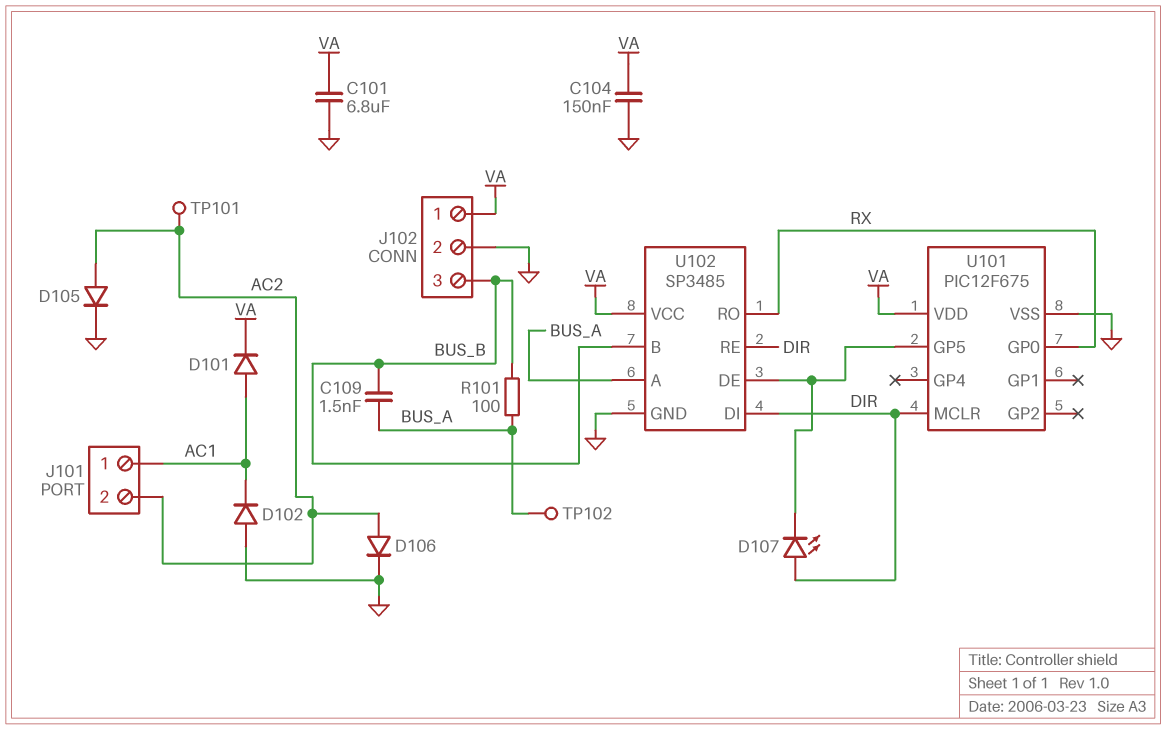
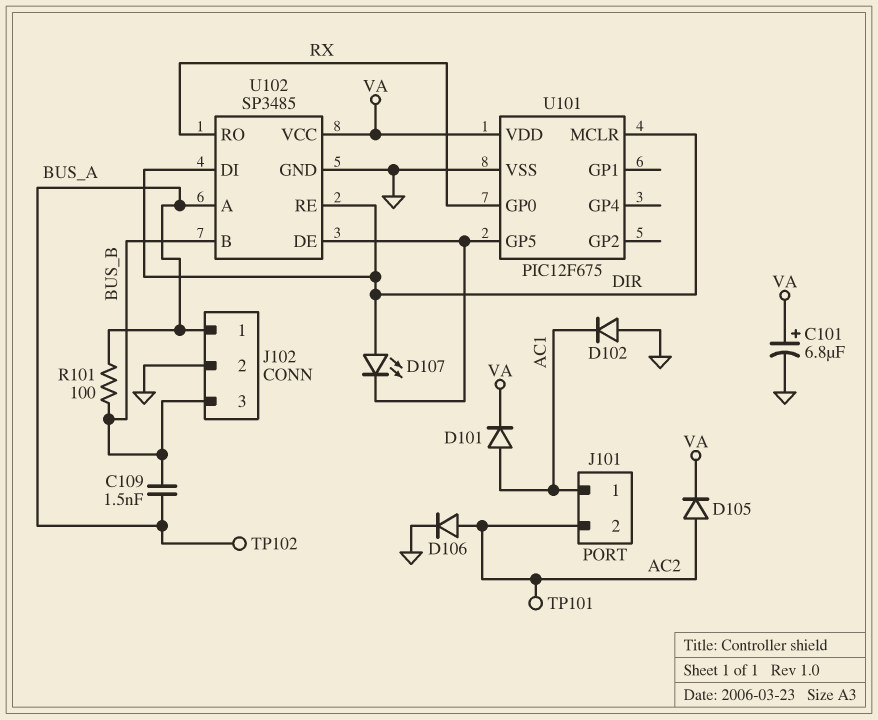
C101: 6.8uF (GND, VA) -> 6.8uF (plus VA, minus GND)
C104: 150nF (GND, VA) -> none
D105: diode (A AC2, K GND) -> diode (A AC2, K VA)
J102 pin 1: VA -> BUS_A

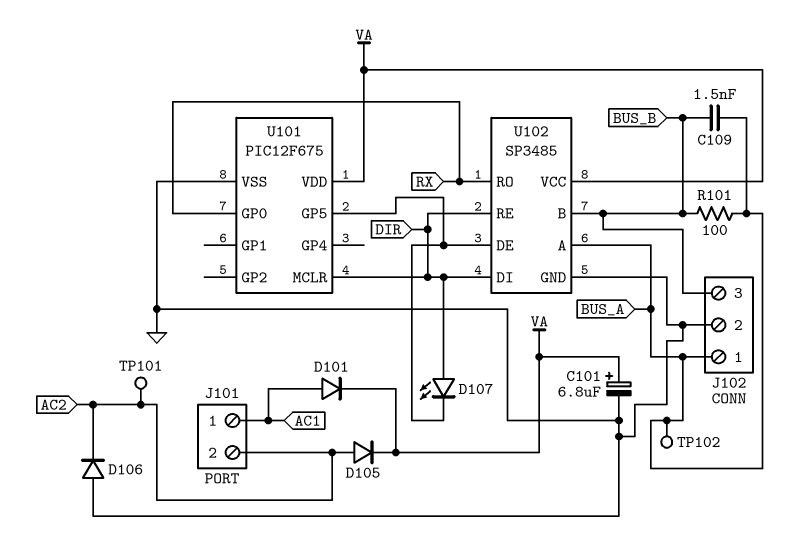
D102: diode (A GND, K AC1) -> none
D106: diode (A AC2, K GND) -> diode (A GND, K AC2)

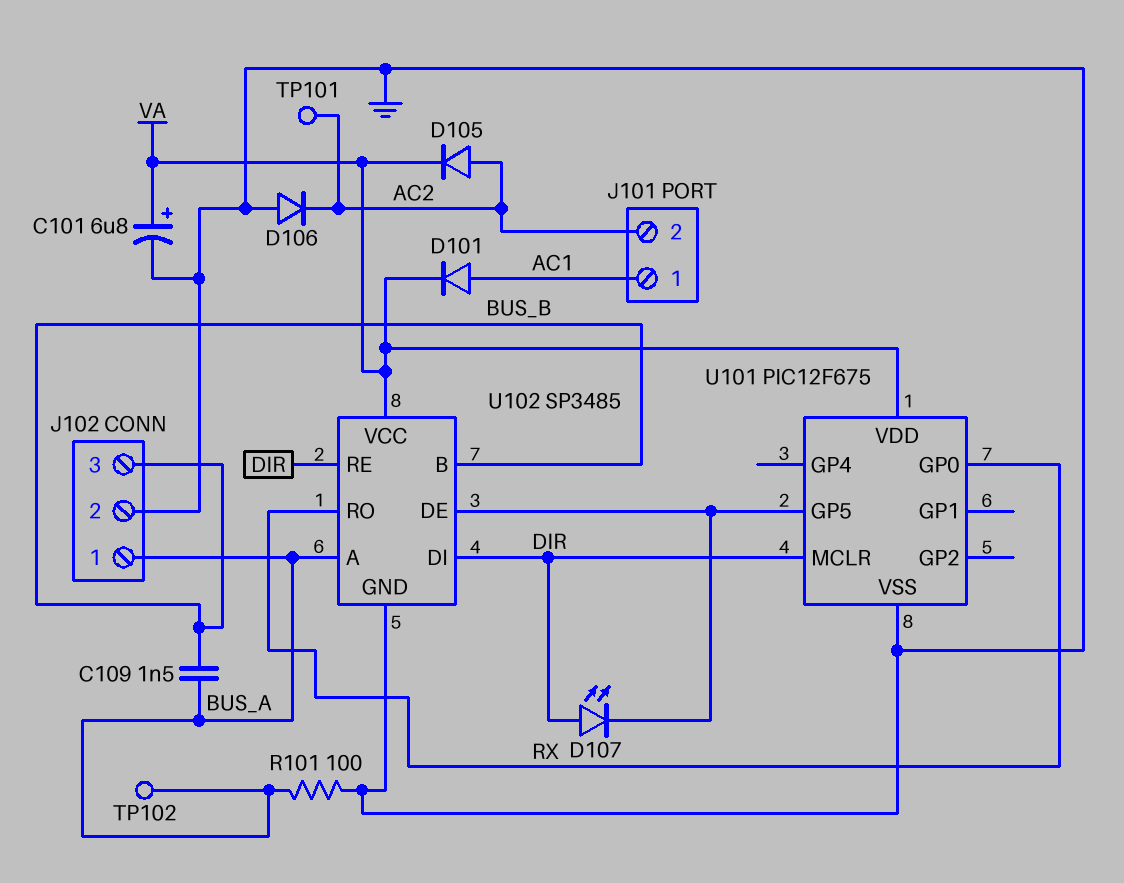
R101: 100 (BUS_A, BUS_B) -> 100 (BUS_A, GND)

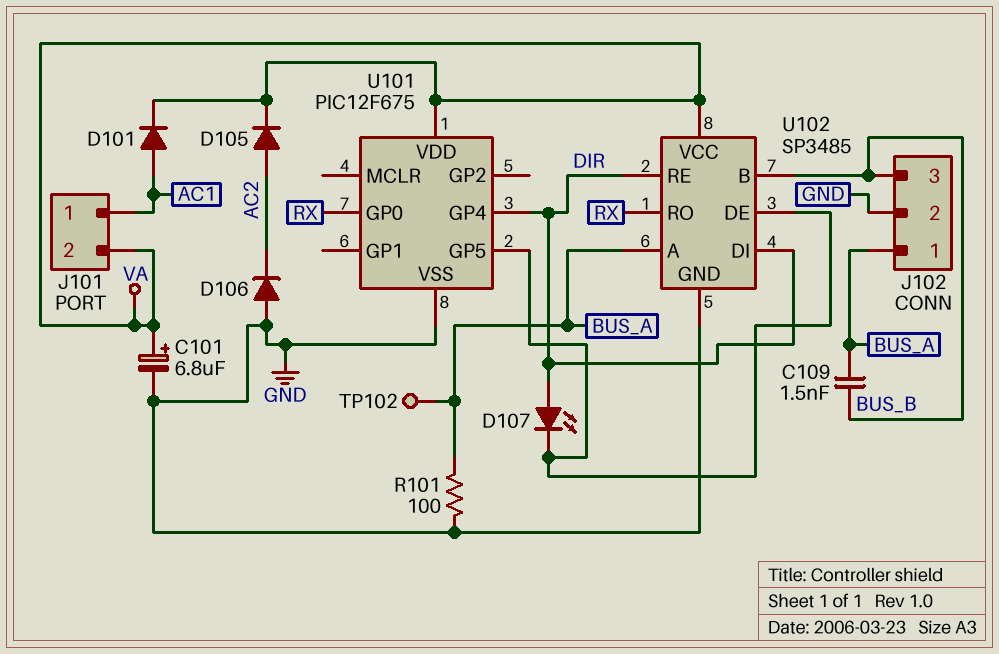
J101 pin 2: AC2 -> VA
TP101: test point (AC2) -> none
U101 pin GP4: none -> DIR
U101 pin MCLR: DIR -> none

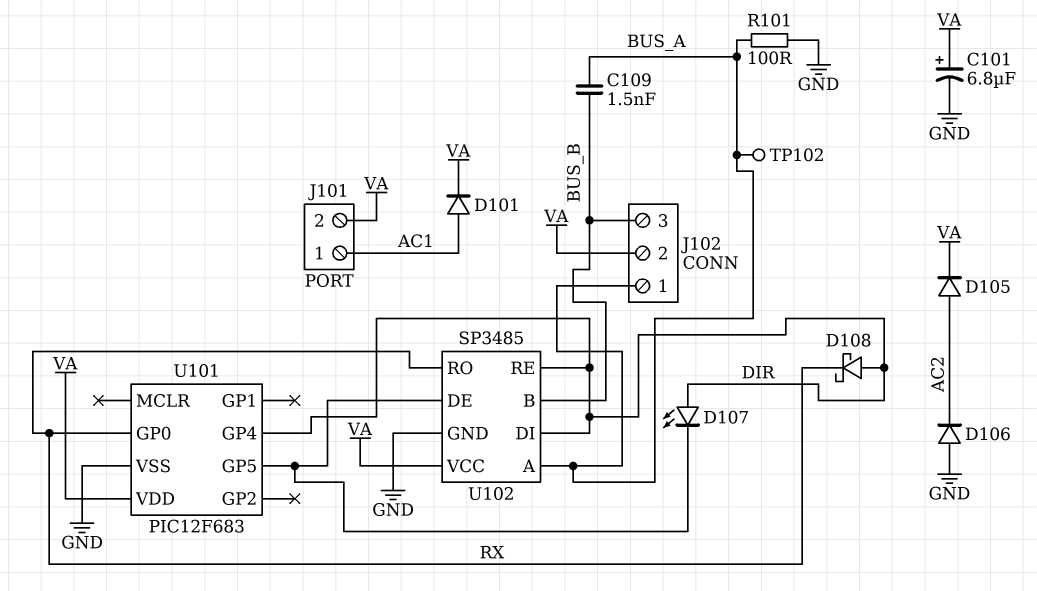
D108: none -> schottky (A DIR, K RX)
J102 pin 2: GND -> VA
U101: PIC12F675 -> PIC12F683

